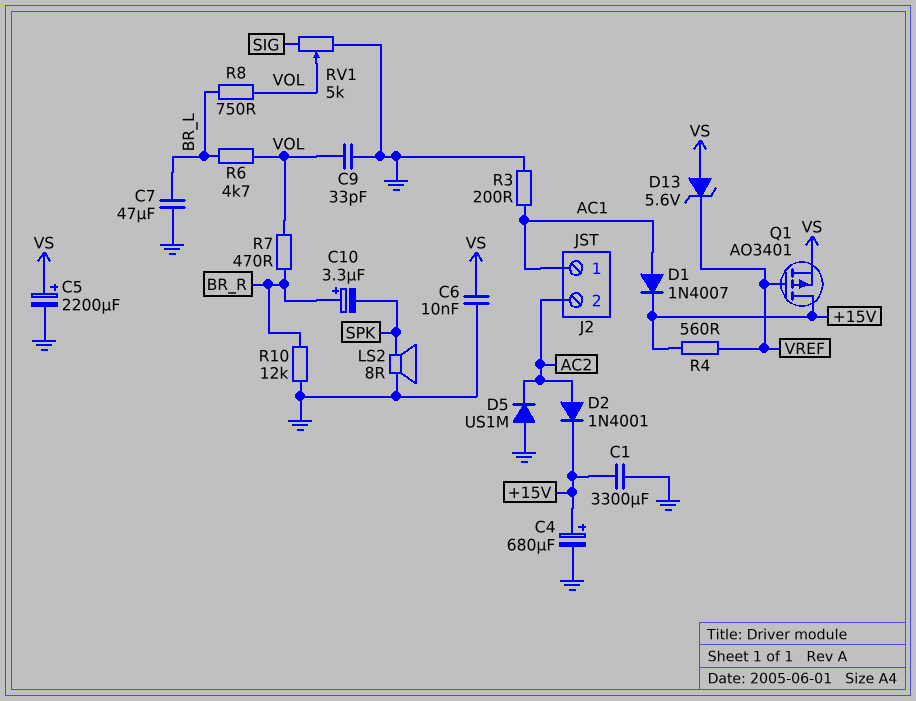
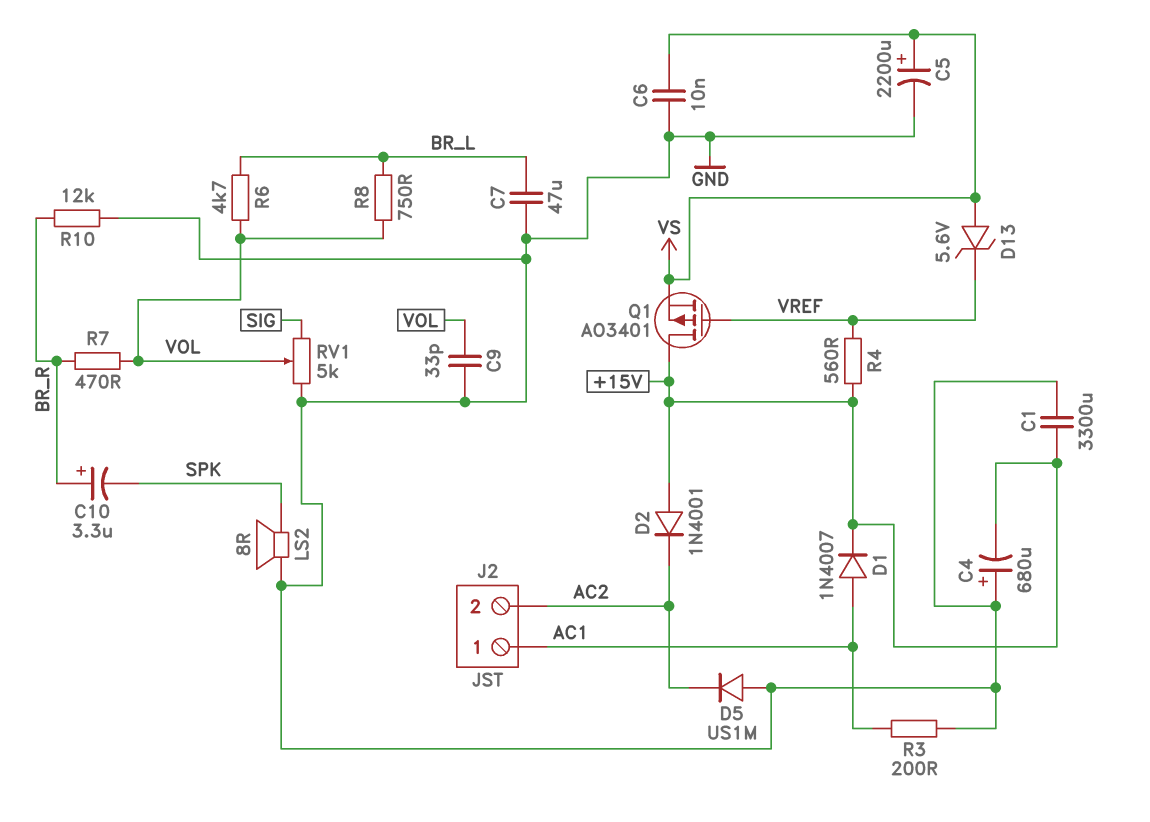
C4: 680uF (plus +15V, minus GND) -> 680uF (plus GND, minus +15V)
D2: diode 1N4001 (A AC2, K +15V) -> diode 1N4001 (A +15V, K AC2)

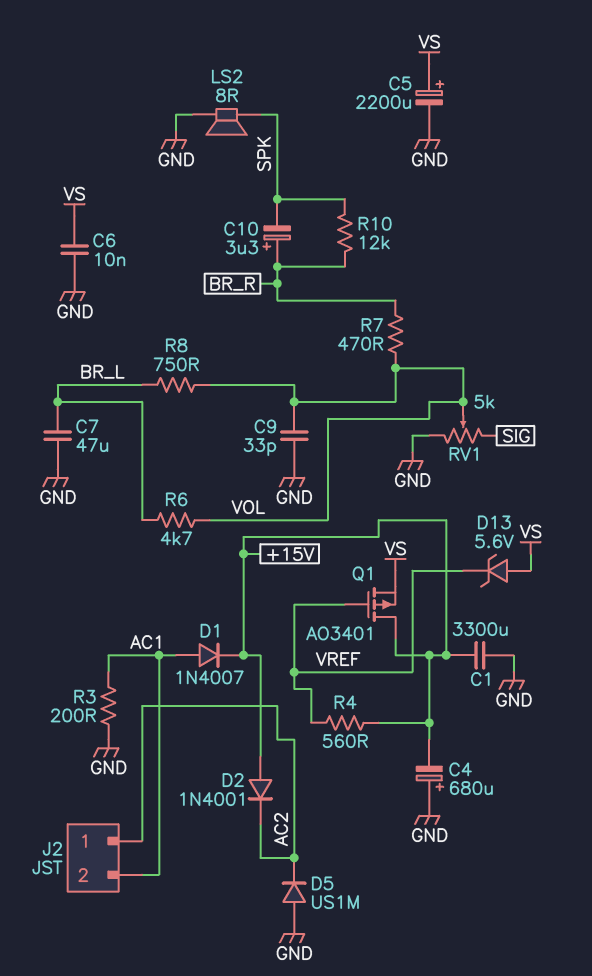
J2 pin 1: AC1 -> AC2
J2 pin 2: AC2 -> AC1
R10: 12k (BR_R, GND) -> 12k (BR_R, SPK)

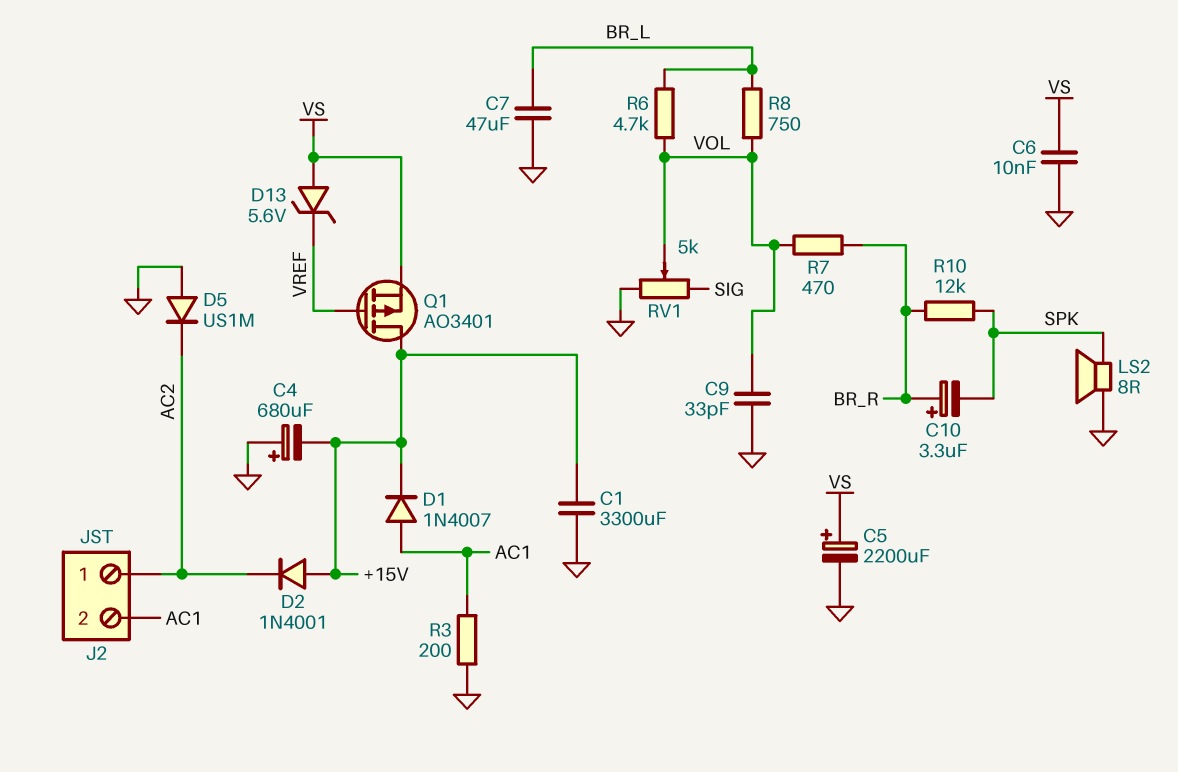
R4: 560 (+15V, VREF) -> none

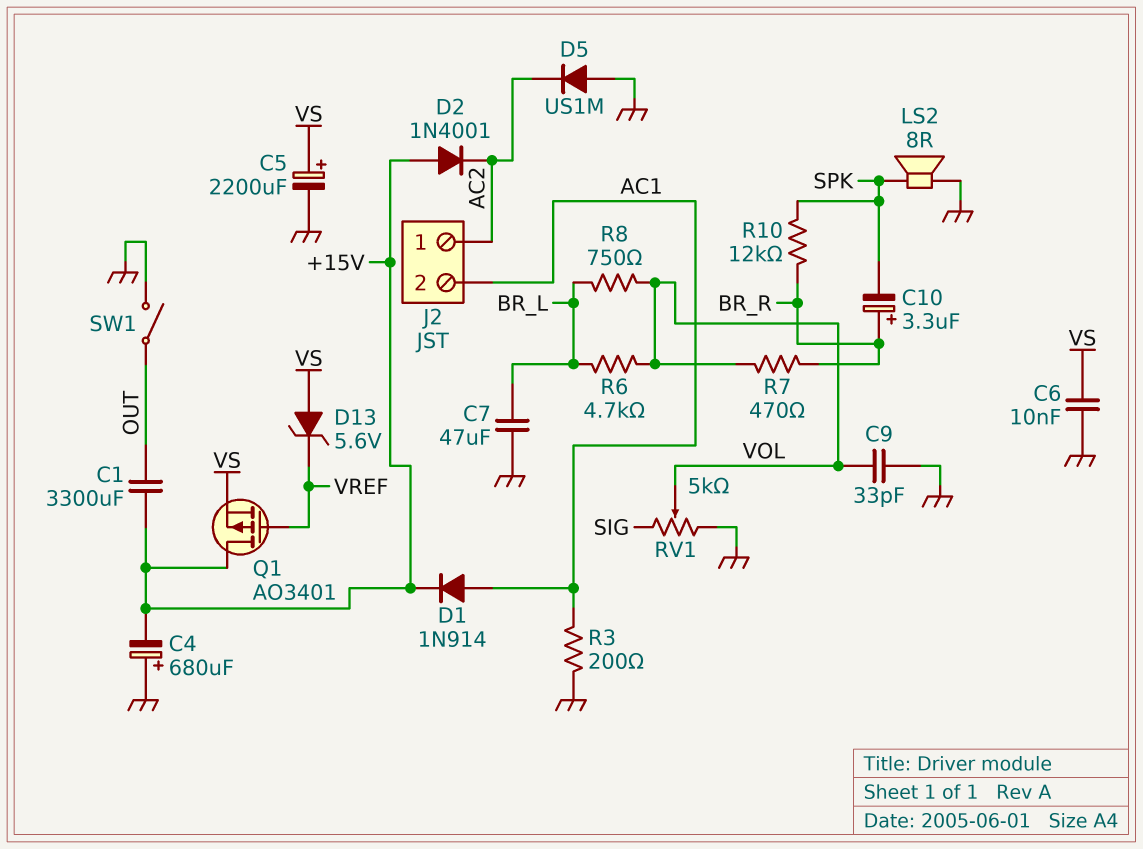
C1: 3300uF (+15V, GND) -> 3300uF (+15V, OUT)
D1: diode 1N4007 (A AC1, K +15V) -> diode 1N914 (A AC1, K +15V)
SW1: none -> switch (GND, OUT)

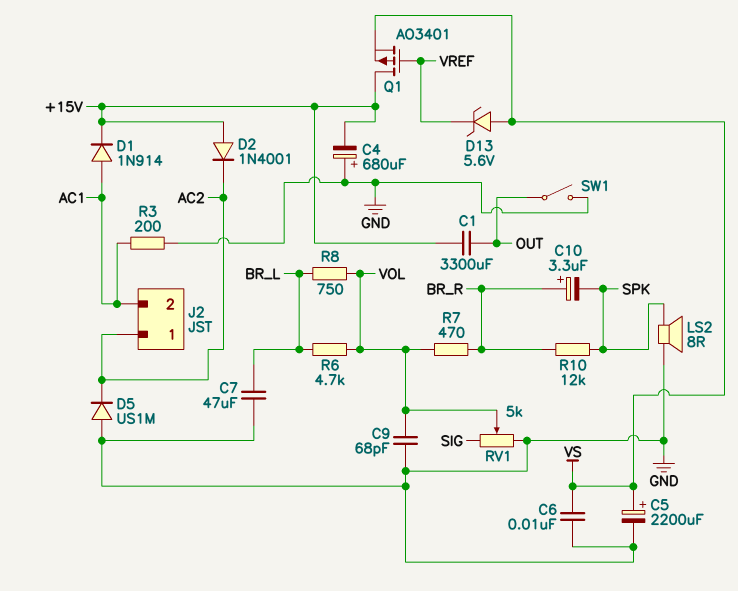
C9: 33pF (GND, VOL) -> 68pF (GND, VOL)

